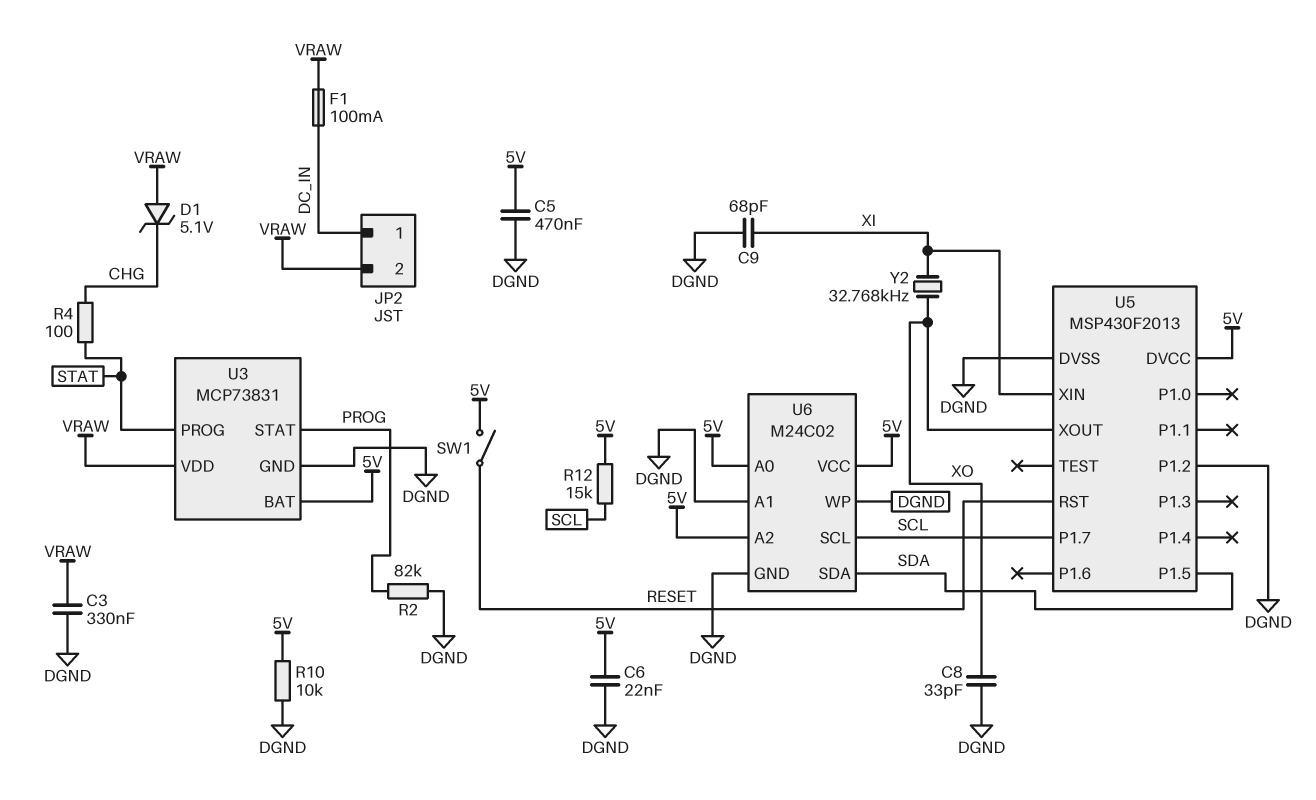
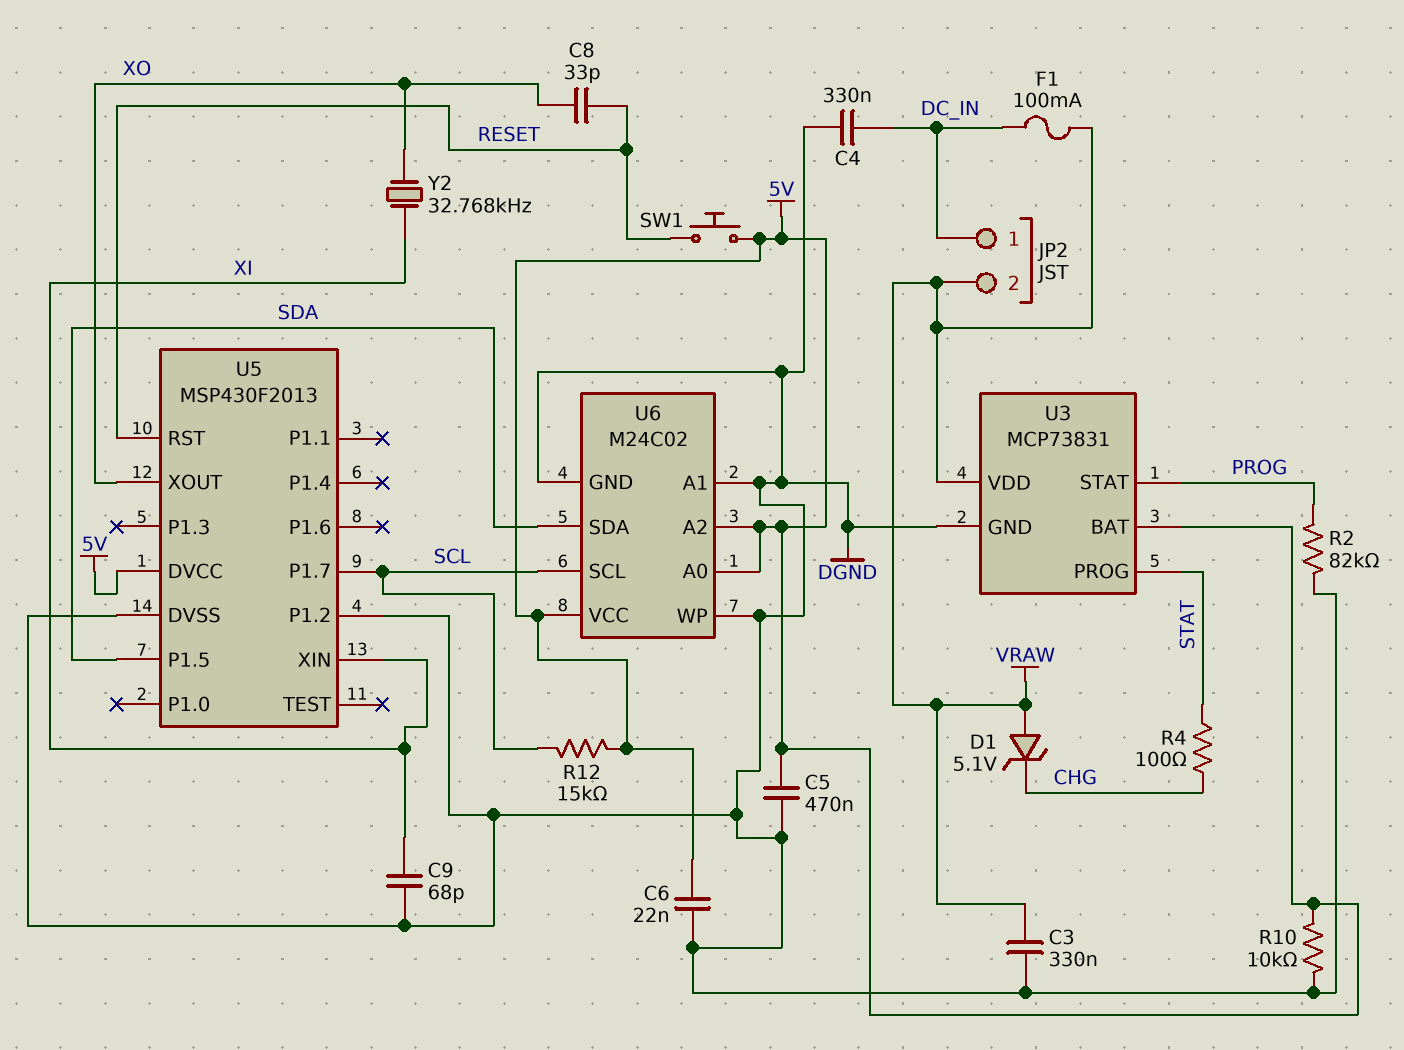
C4: none -> 330nF (DC_IN, DGND)
C8: 33pF (DGND, XO) -> 33pF (RESET, XO)
SW1: switch (5V, RESET) -> button (5V, RESET)

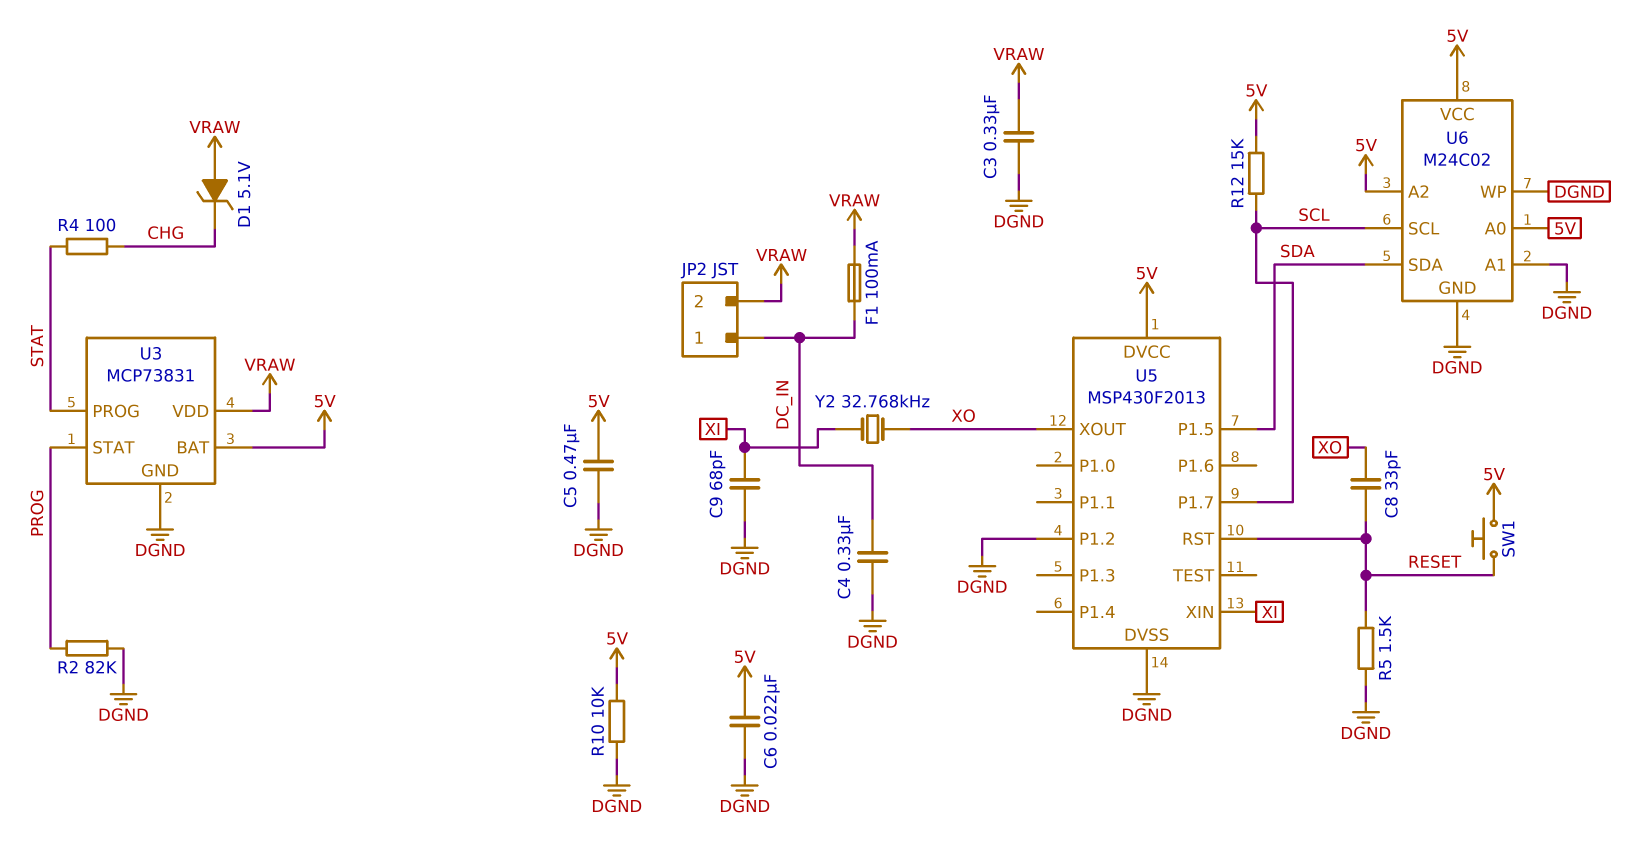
R5: none -> 1.5k (DGND, RESET)

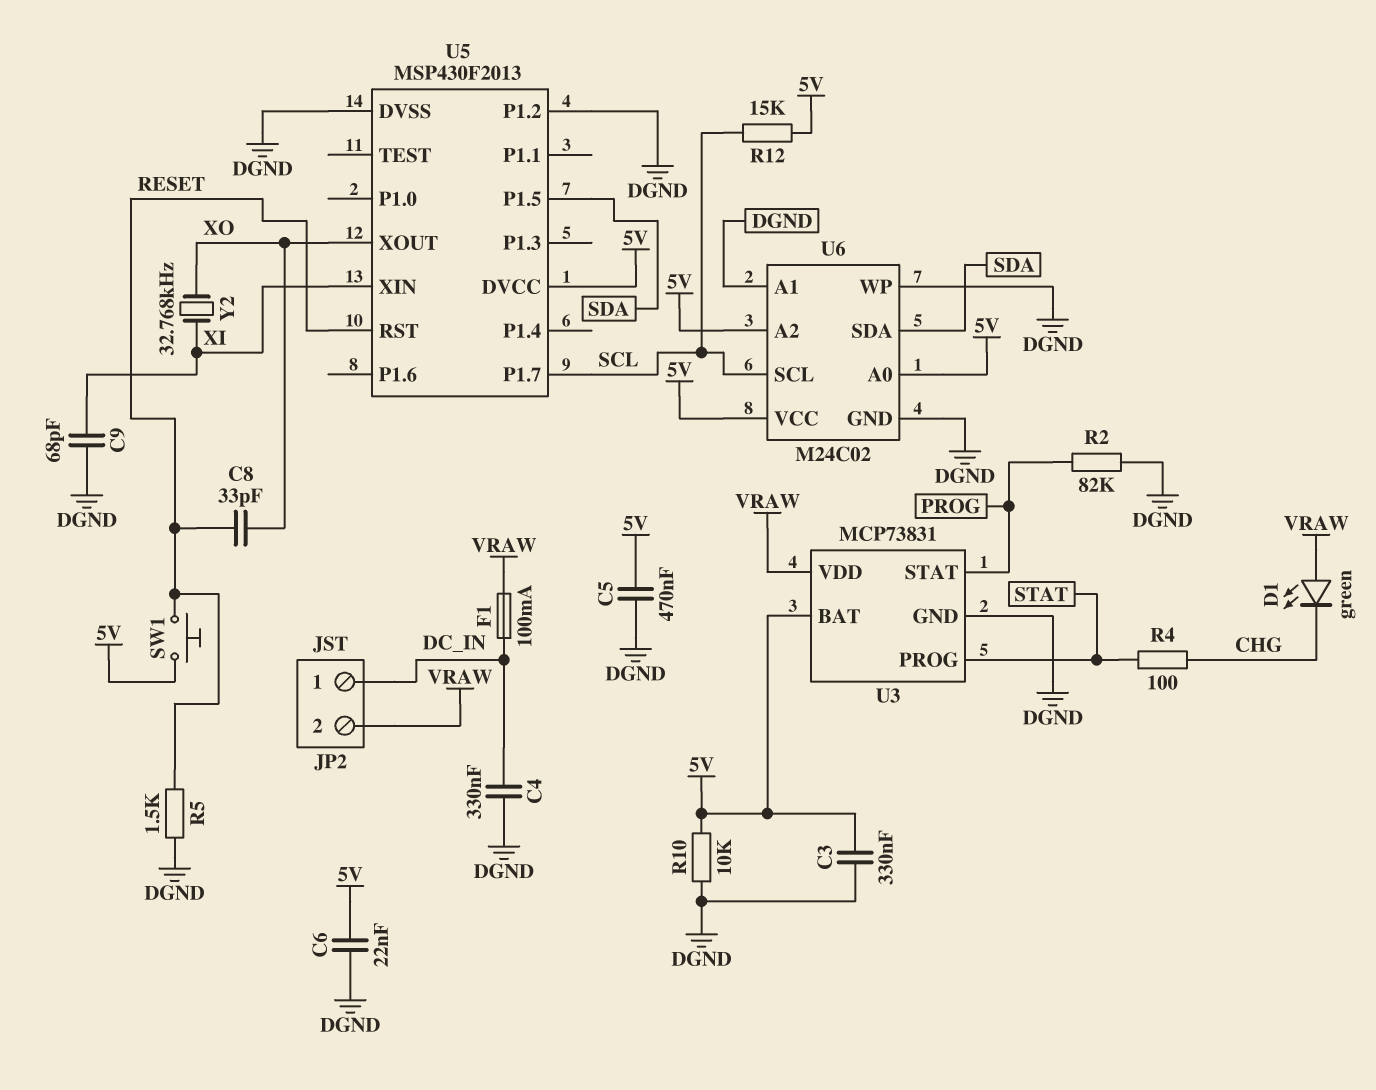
C3: 330nF (DGND, VRAW) -> 330nF (5V, DGND)
D1: zener 5.1V (A VRAW, K CHG) -> LED green (A VRAW, K CHG)

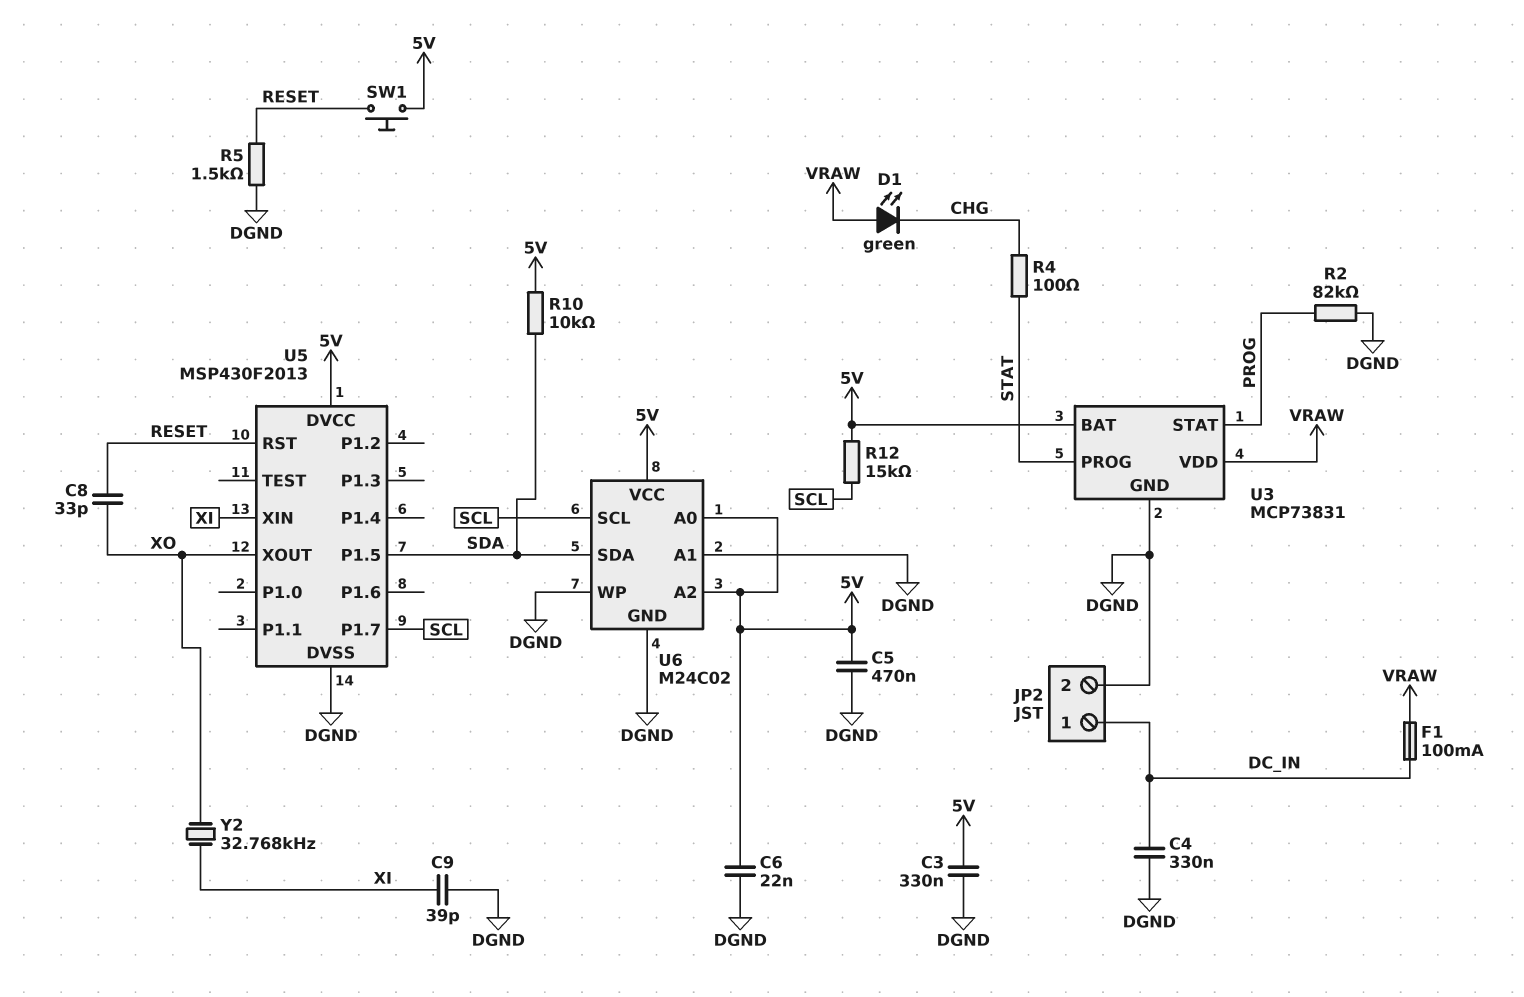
C9: 68pF (DGND, XI) -> 39pF (DGND, XI)
JP2 pin 2: VRAW -> DGND
R10: 10k (5V, DGND) -> 10k (5V, SDA)
U5 pin P1.2: DGND -> none

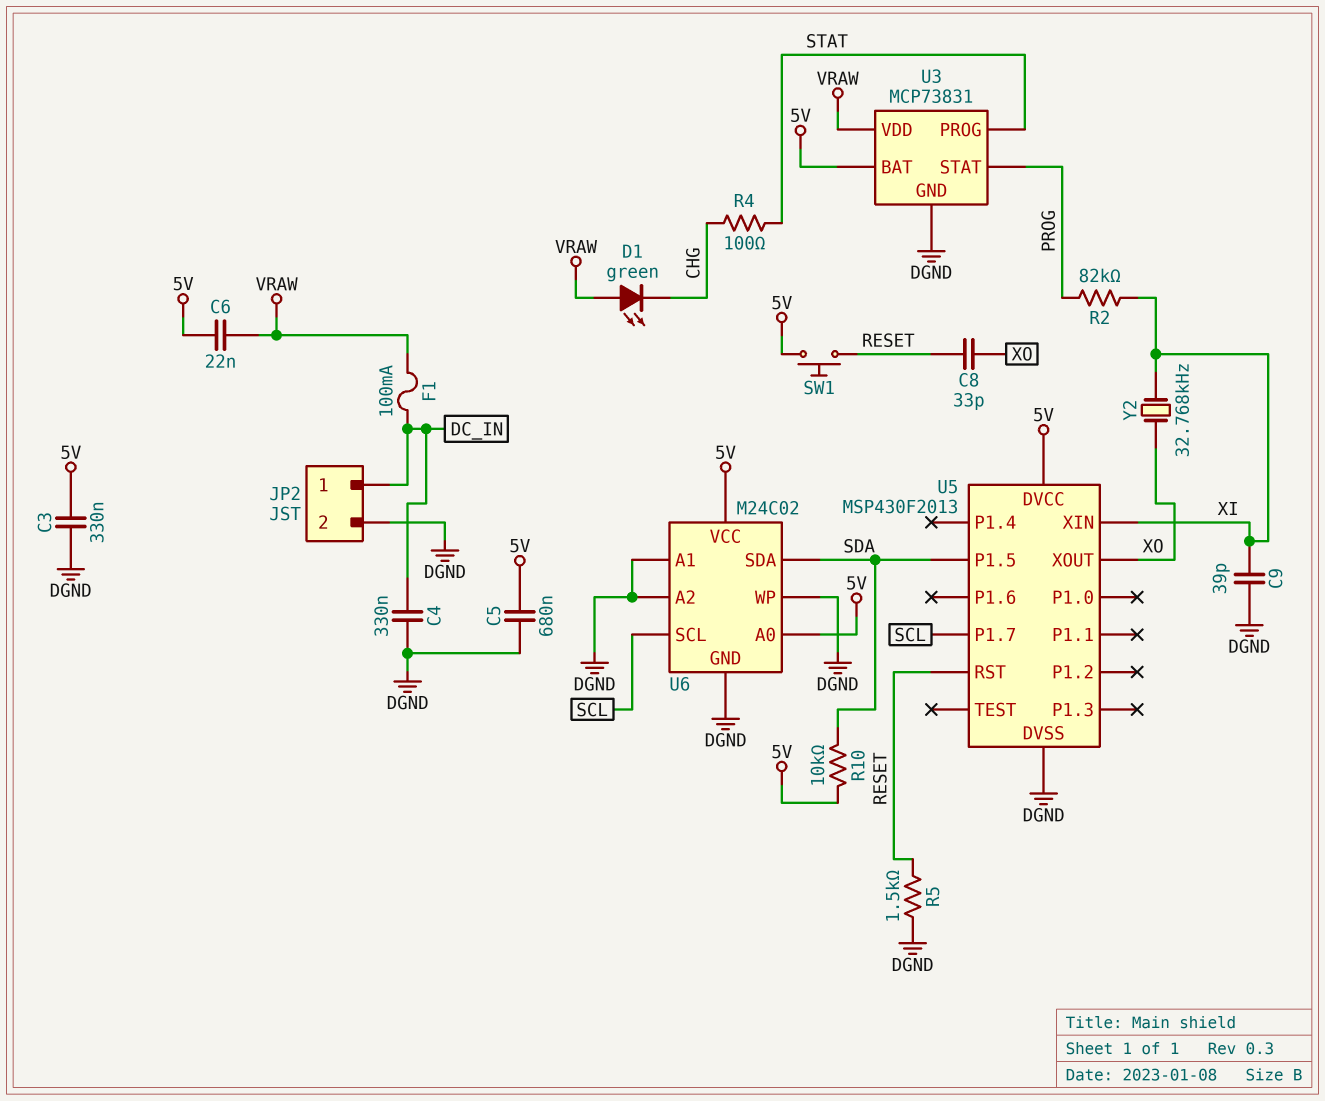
C5: 470nF (5V, DGND) -> 680nF (5V, DGND)
C6: 22nF (5V, DGND) -> 22nF (5V, VRAW)
R2: 82k (DGND, PROG) -> 82k (PROG, XI)
R12: 15k (5V, SCL) -> none
U6 pin A2: 5V -> DGND

